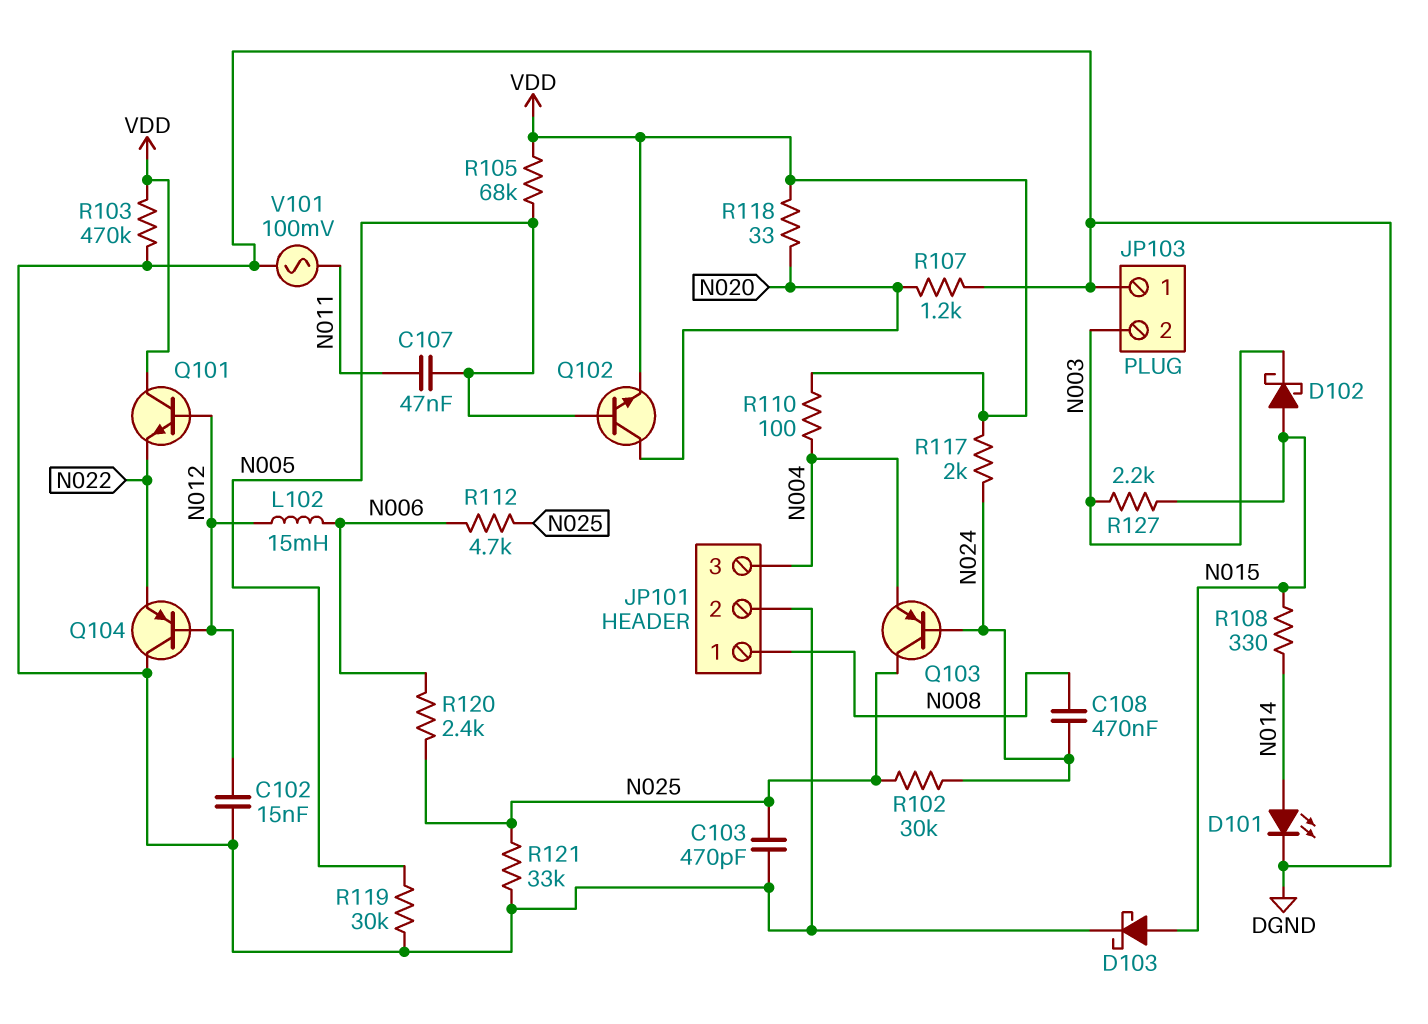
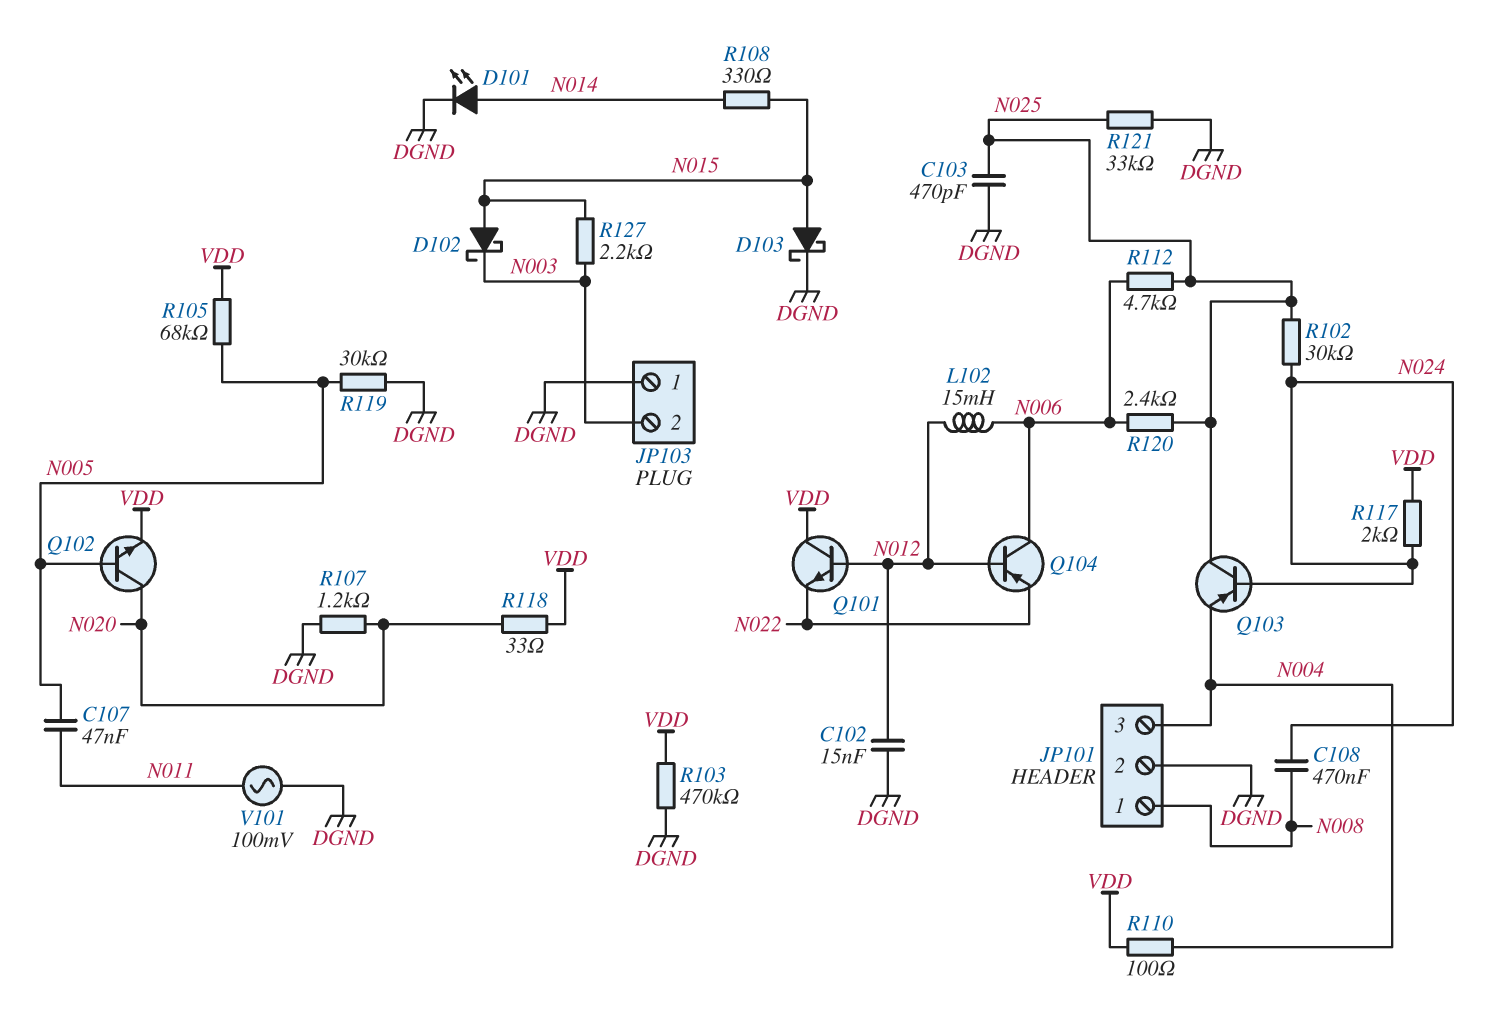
Q104: PNP (B N012, C DGND, E N022) -> PNP (B N012, C N006, E N022)

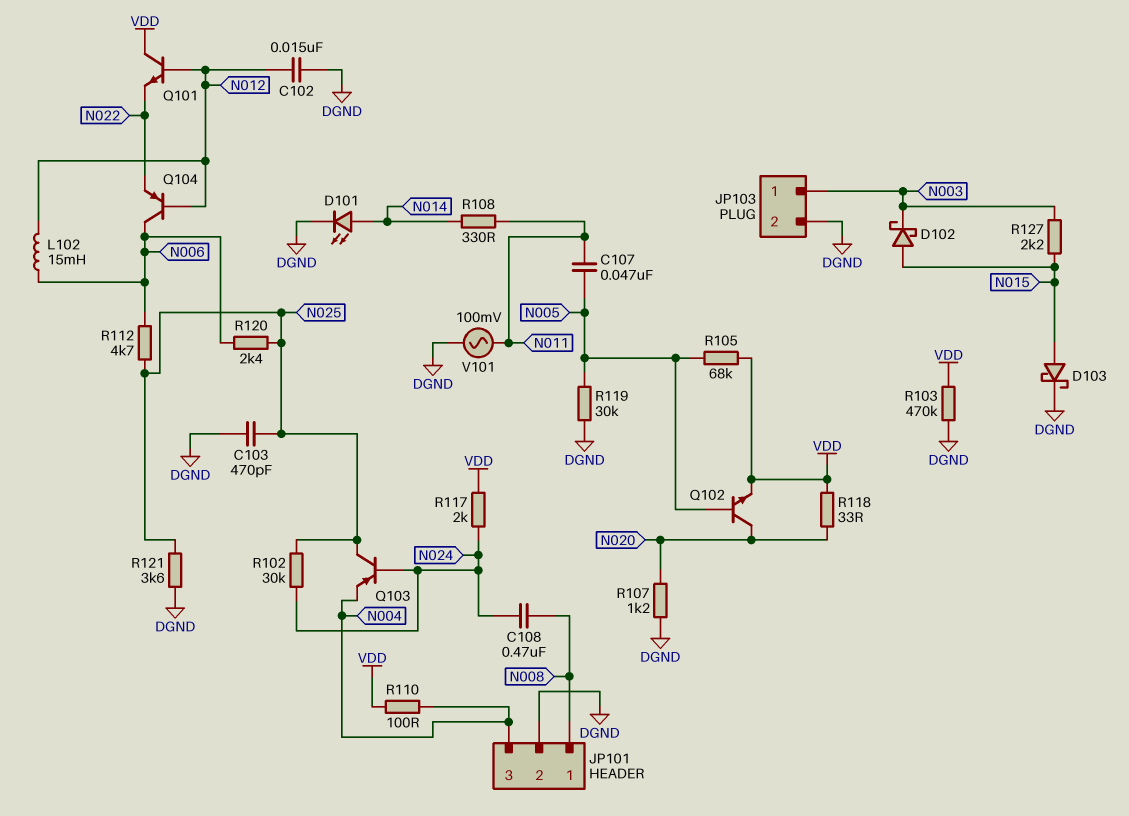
JP103 pin 1: DGND -> N003
JP103 pin 2: N003 -> DGND
R108: 330 (N014, N015) -> 330 (N011, N014)
R121: 33k (DGND, N025) -> 3.6k (DGND, N025)

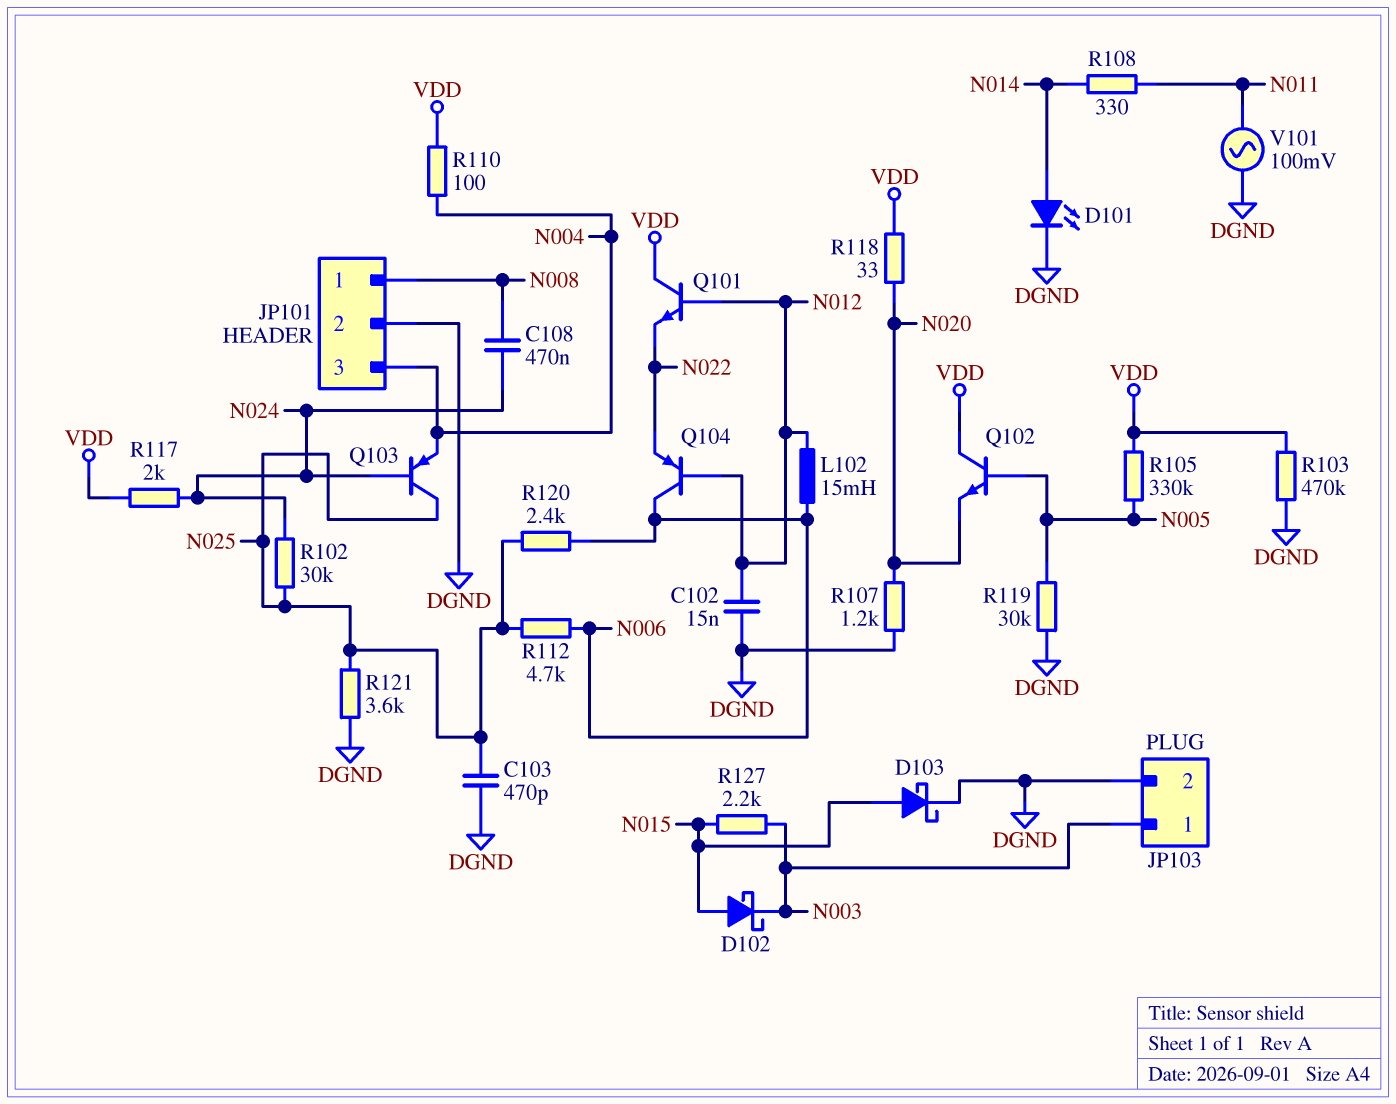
C107: 47nF (N005, N011) -> none
Q102: NPN (B N005, C N020, E VDD) -> NPN (B N005, C VDD, E N020)
R105: 68k (N005, VDD) -> 330k (N005, VDD)

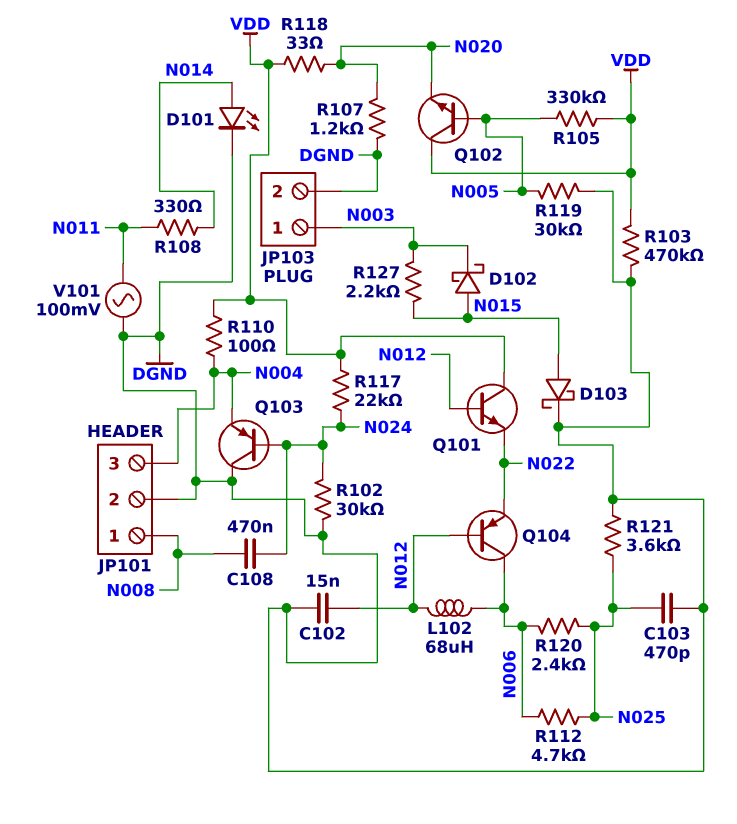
L102: 15mH (N006, N012) -> 68uH (N006, N012)
Q103: PNP (B N024, C N025, E N004) -> PNP (B N024, C DGND, E N004)
R102: 30k (N024, N025) -> 30k (DGND, N024)
R117: 2k (N024, VDD) -> 22k (N024, VDD)

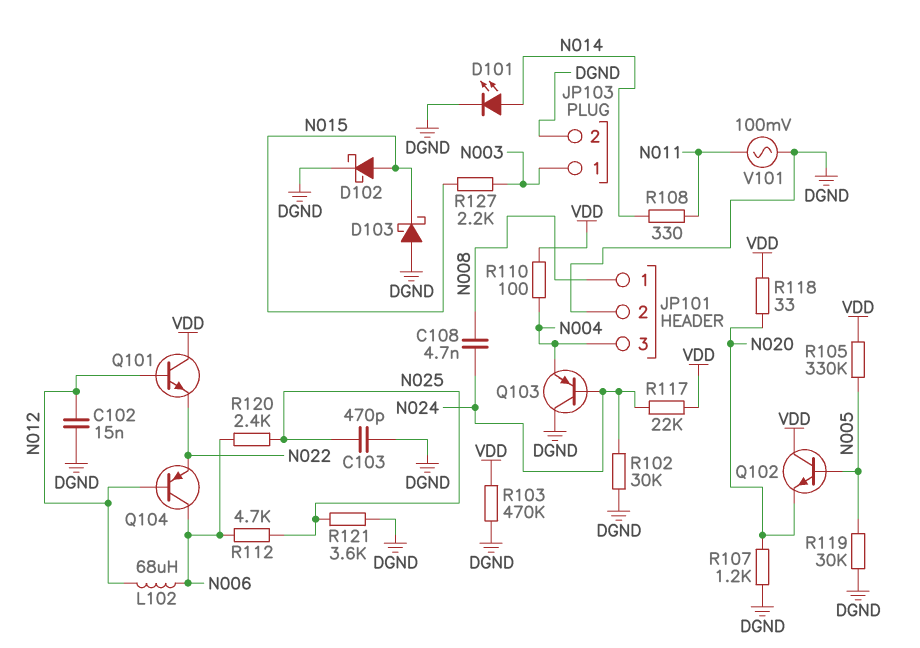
C108: 470nF (N008, N024) -> 4.7nF (N008, N024)
D102: schottky (A N015, K N003) -> schottky (A N015, K DGND)
D103: schottky (A N015, K DGND) -> schottky (A DGND, K N015)

